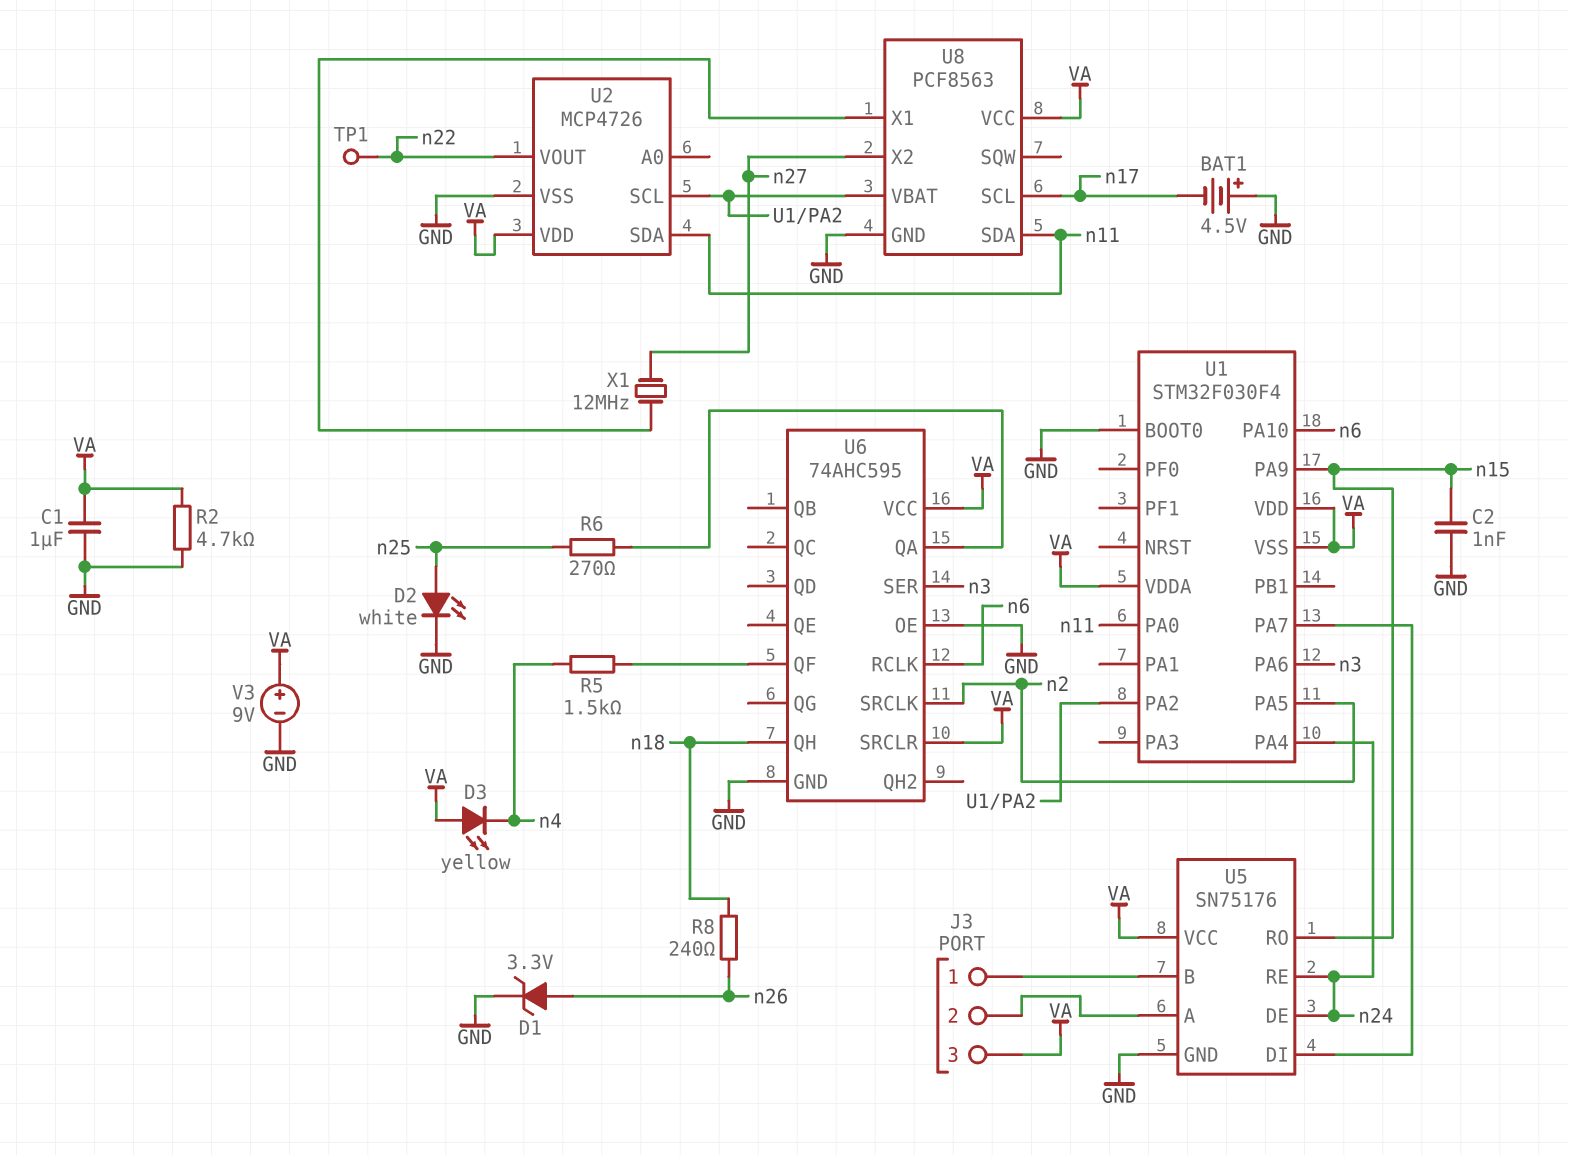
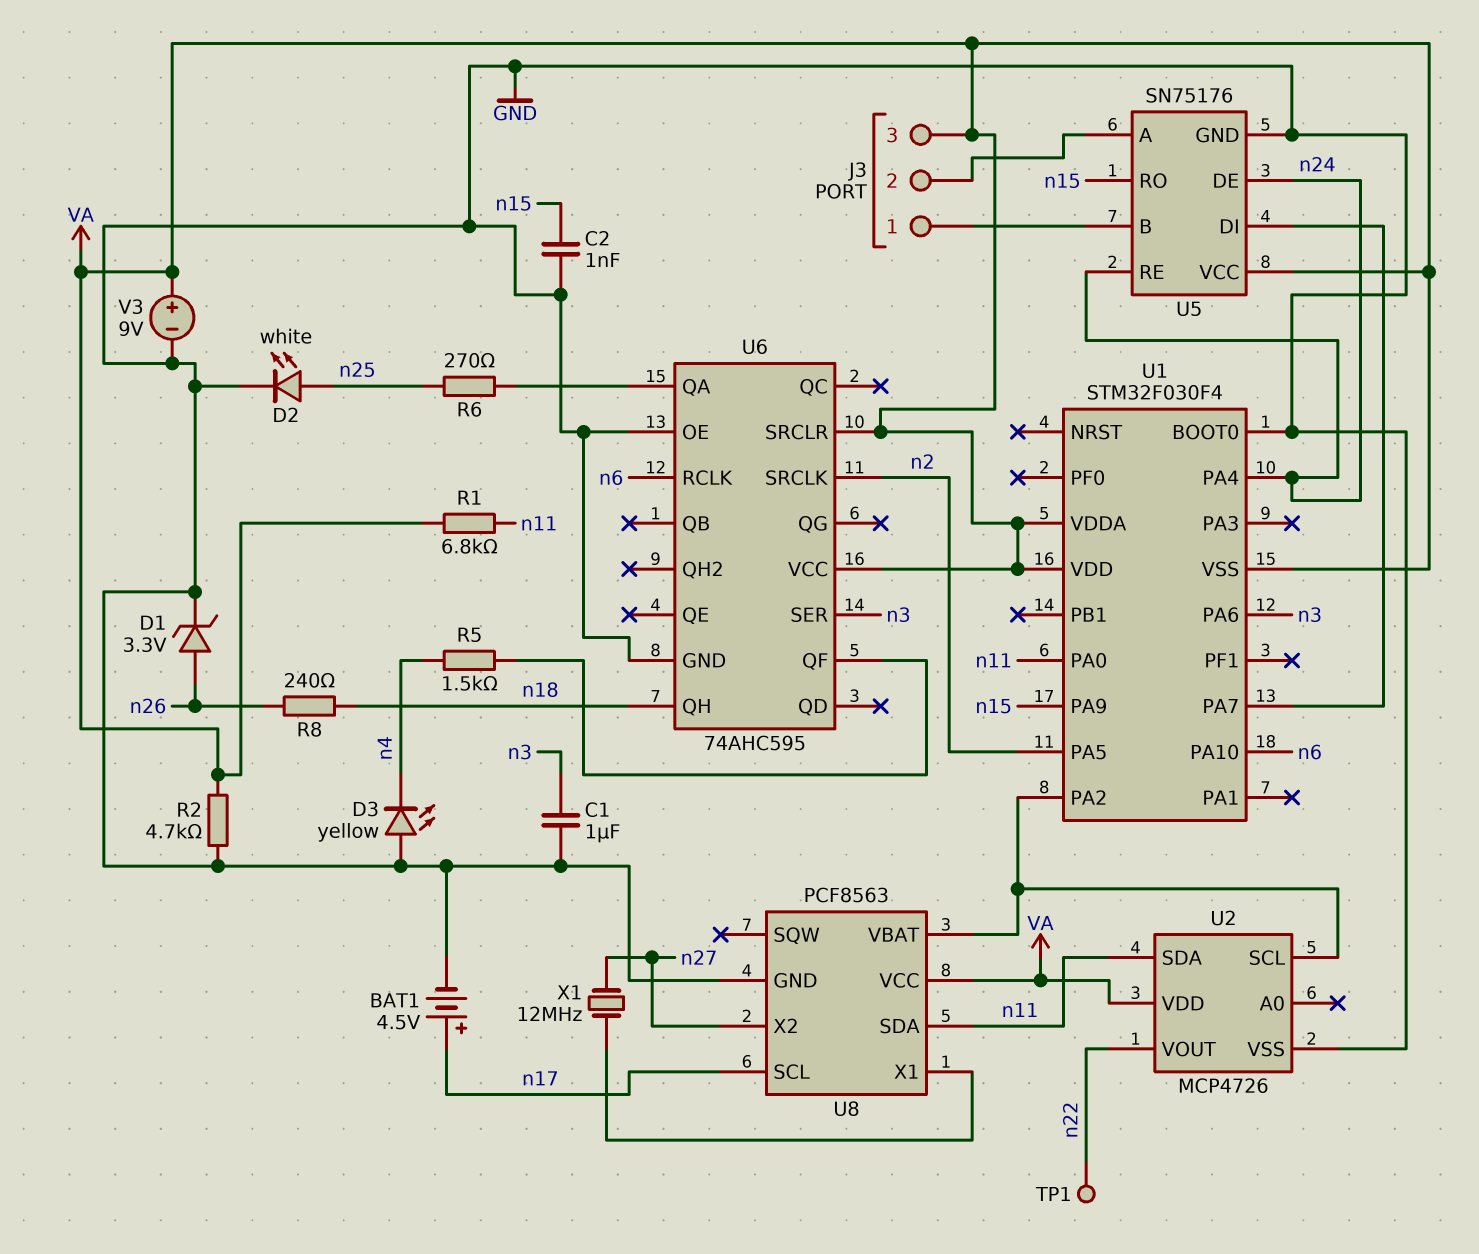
BAT1: 4.5V (plus GND, minus n17) -> 4.5V (plus n17, minus GND)
C1: 1uF (GND, VA) -> 1uF (GND, n3)
D3: LED yellow (A VA, K n4) -> LED yellow (A GND, K n4)
R1: none -> 6.8k (VA, n11)

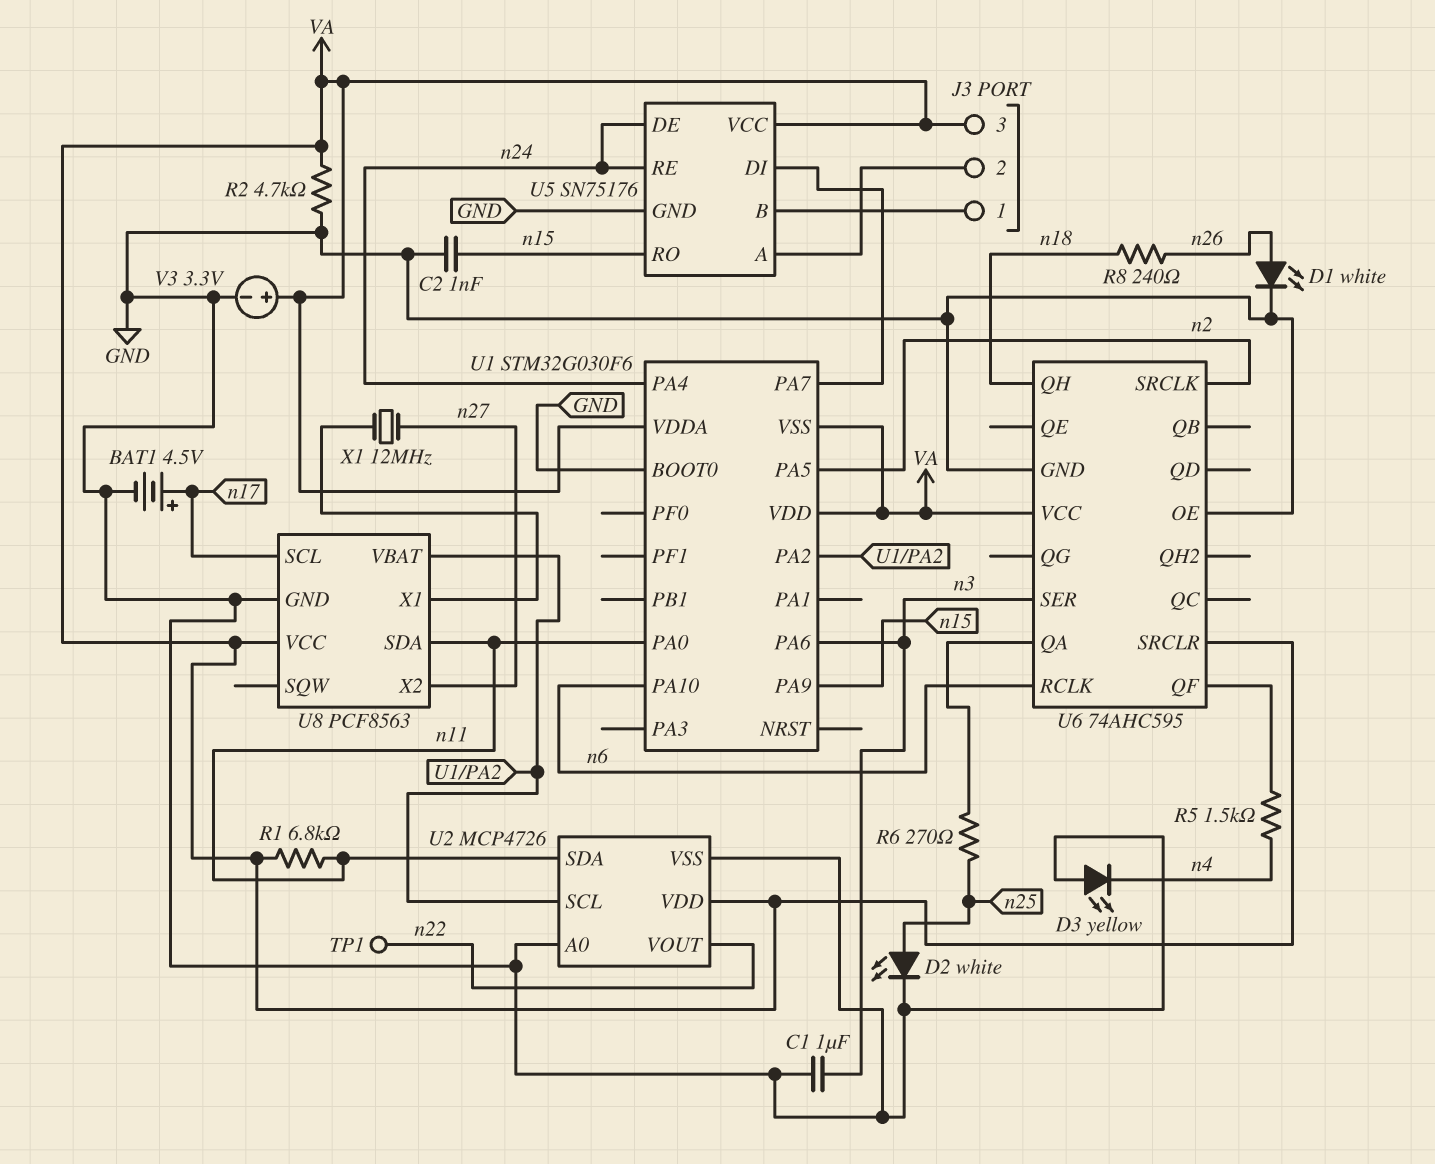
D1: zener 3.3V (A n26, K GND) -> LED white (A n26, K GND)
U1: STM32F030F4 -> STM32G030F6
U2 pin A0: none -> GND
V3: 9V (plus VA, minus GND) -> 3.3V (plus VA, minus GND)

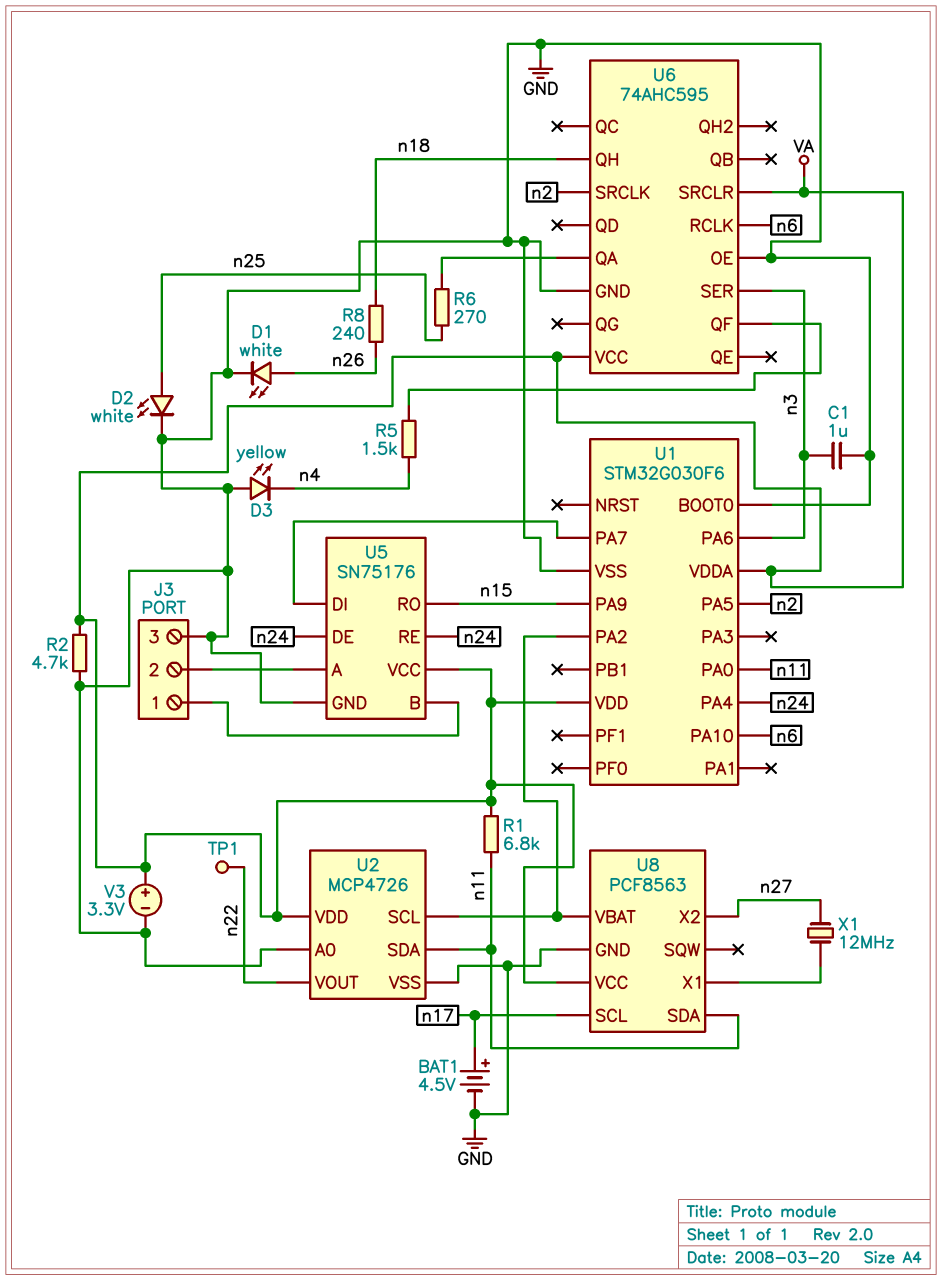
C2: 1nF (GND, n15) -> none
J3 pin 3: VA -> GND
U1 pin VSS: VA -> GND

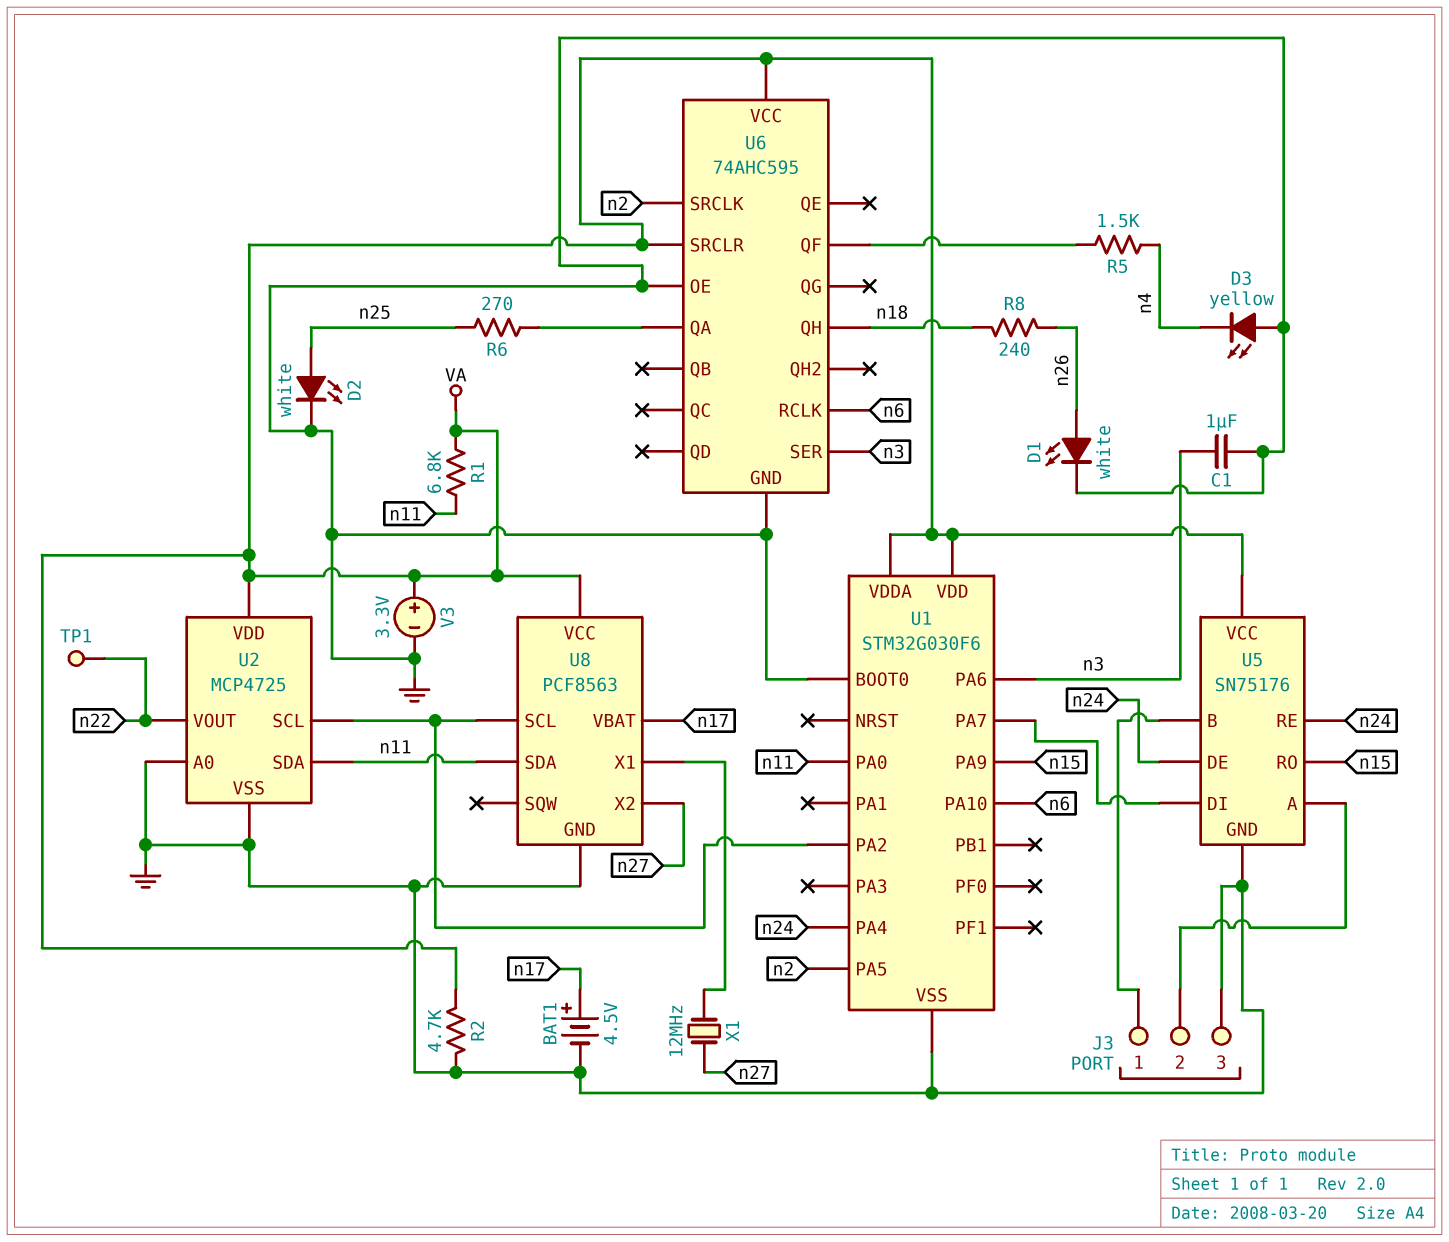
U2: MCP4726 -> MCP4725
U8 pin SCL: n17 -> U1/PA2
U8 pin VBAT: U1/PA2 -> n17

